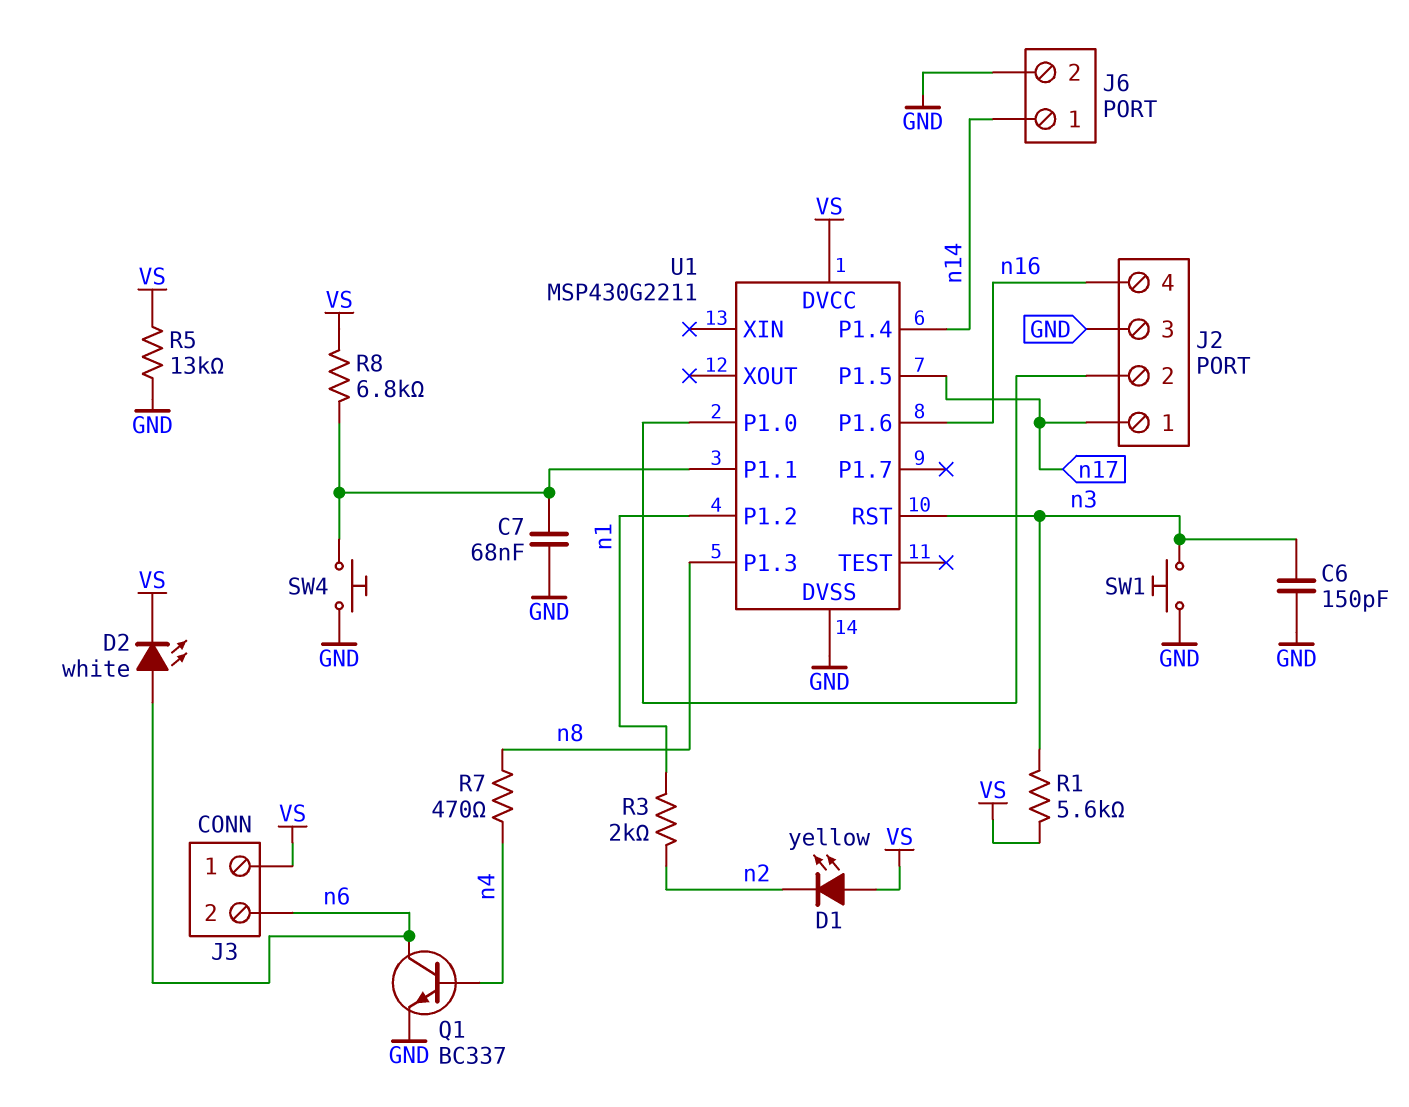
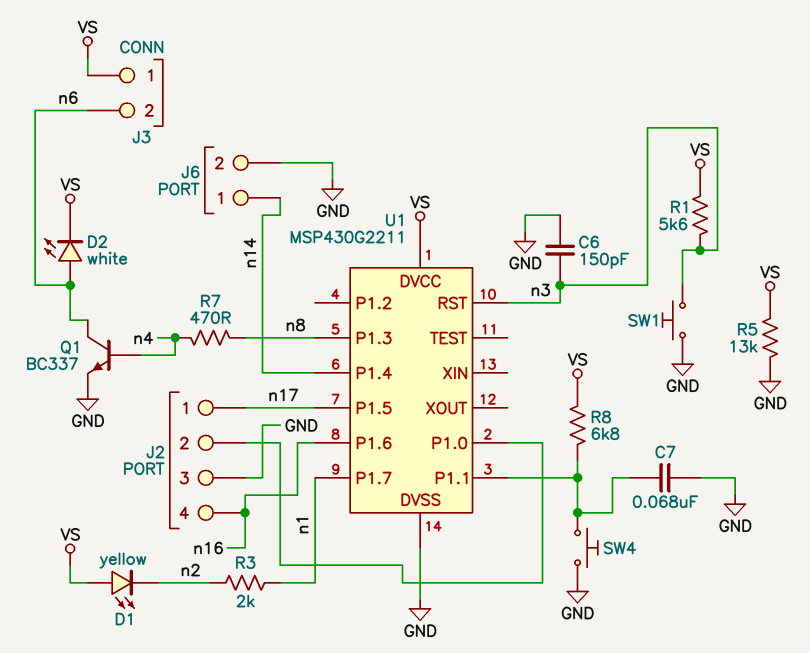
U1 pin P1.2: n1 -> none
U1 pin P1.7: none -> n1

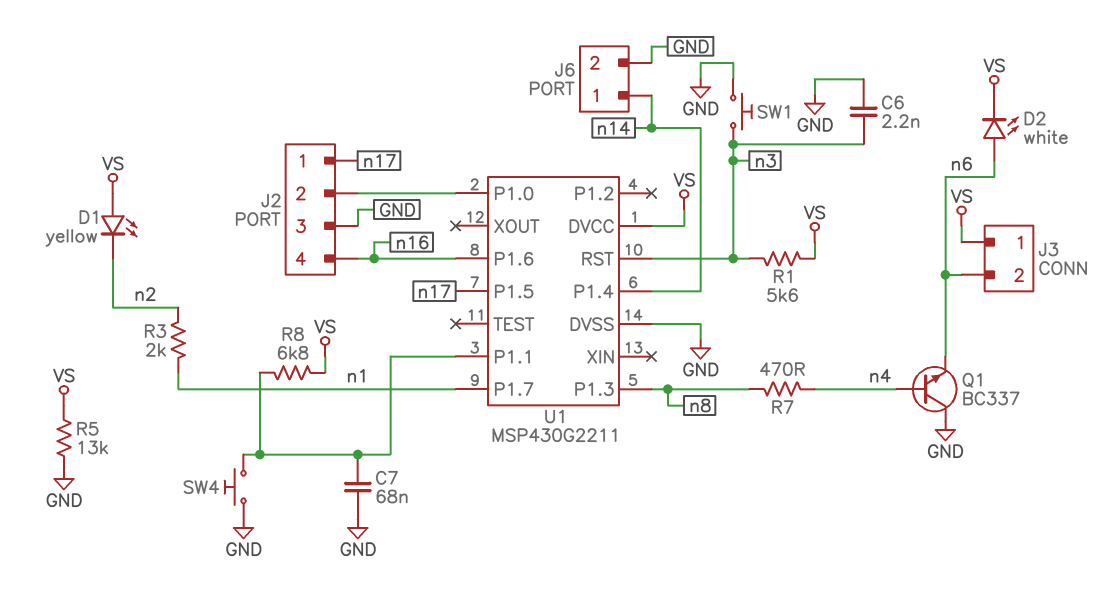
C6: 150pF (GND, n3) -> 2.2nF (GND, n3)
Q1: NPN BC337 (B n4, C n6, E GND) -> NPN BC337 (B n4, C GND, E n6)

